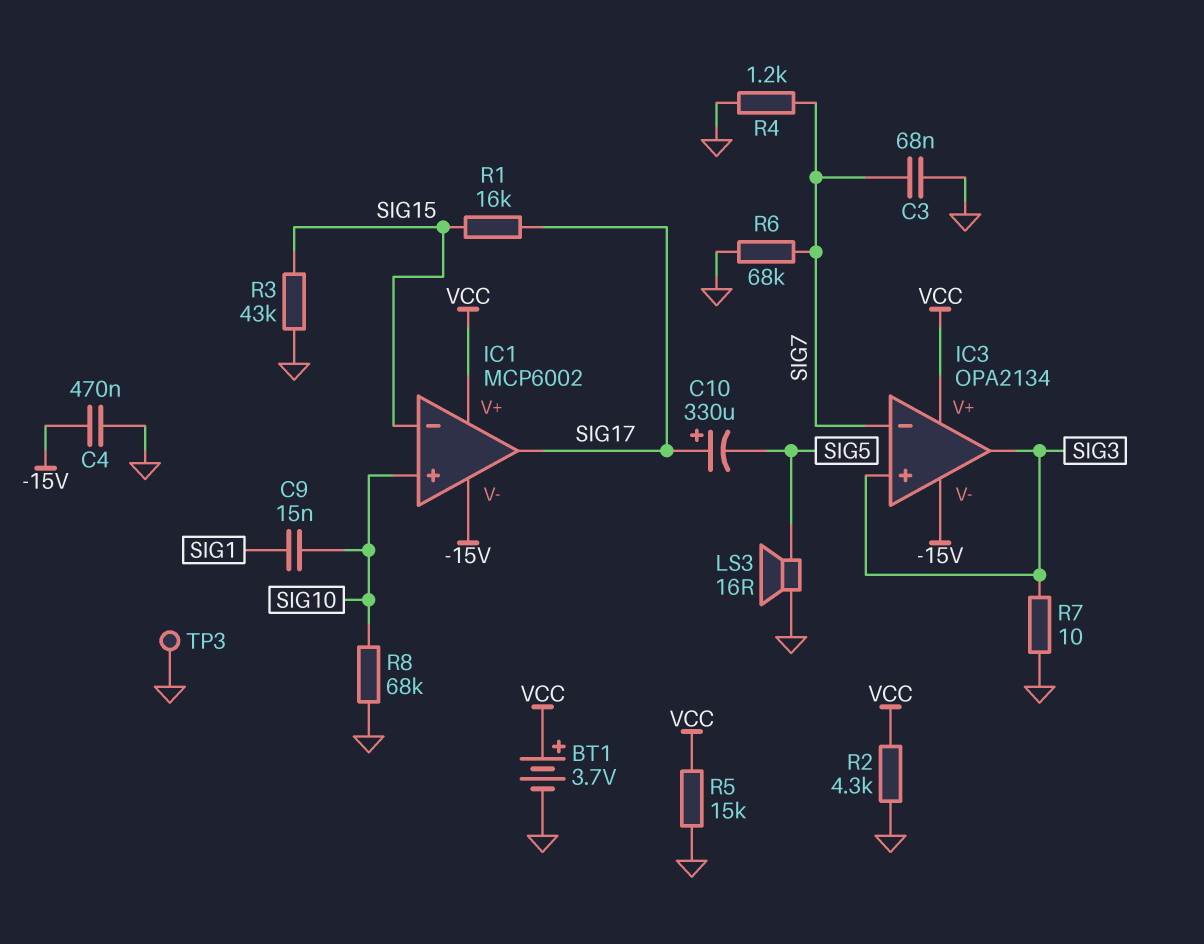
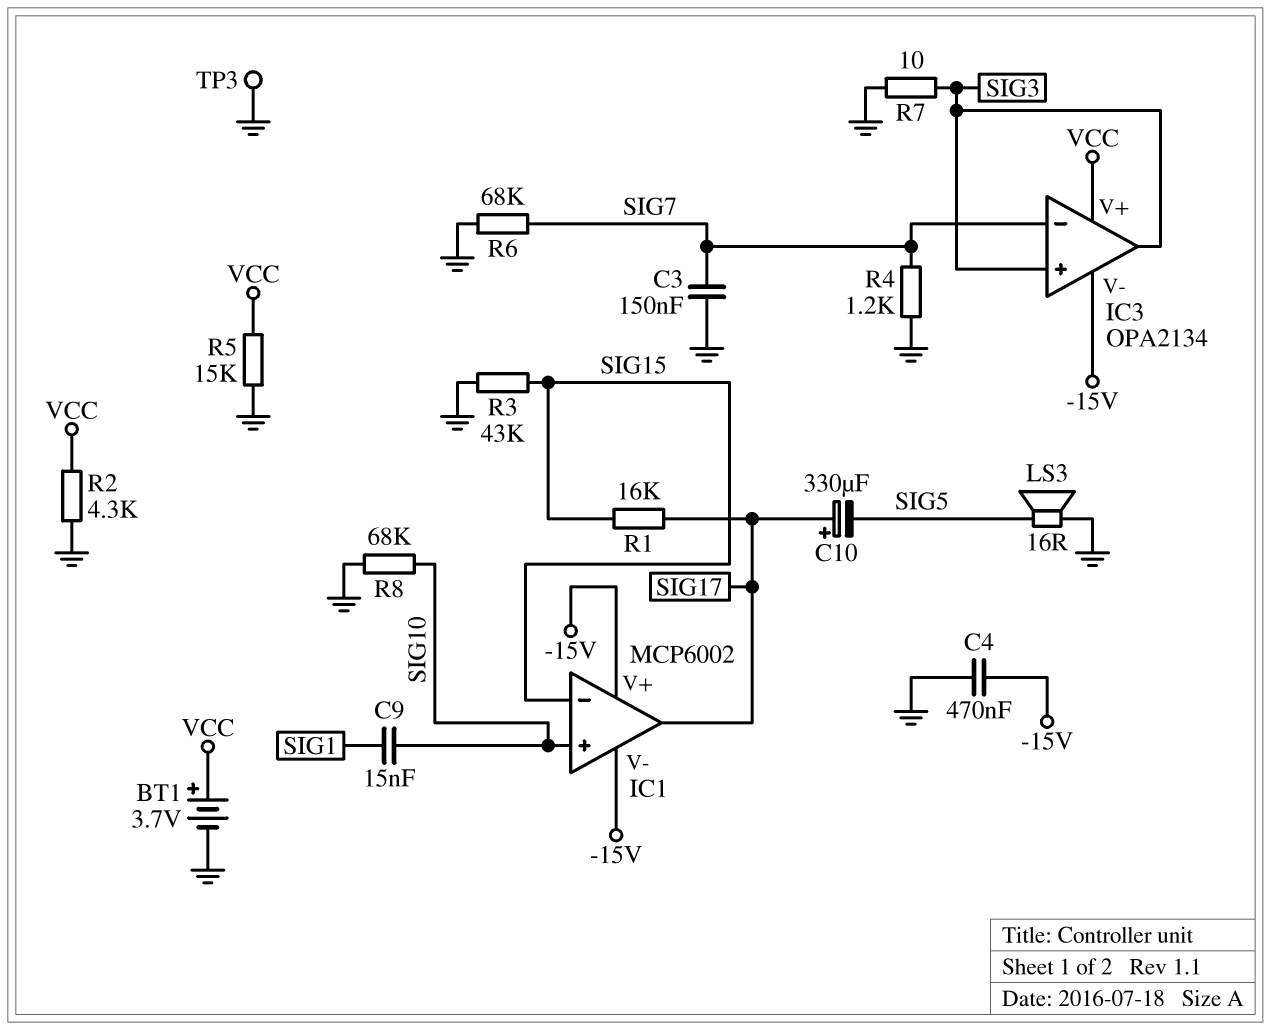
C3: 68nF (GND, SIG7) -> 150nF (GND, SIG7)
IC1 pin V+: VCC -> -15V

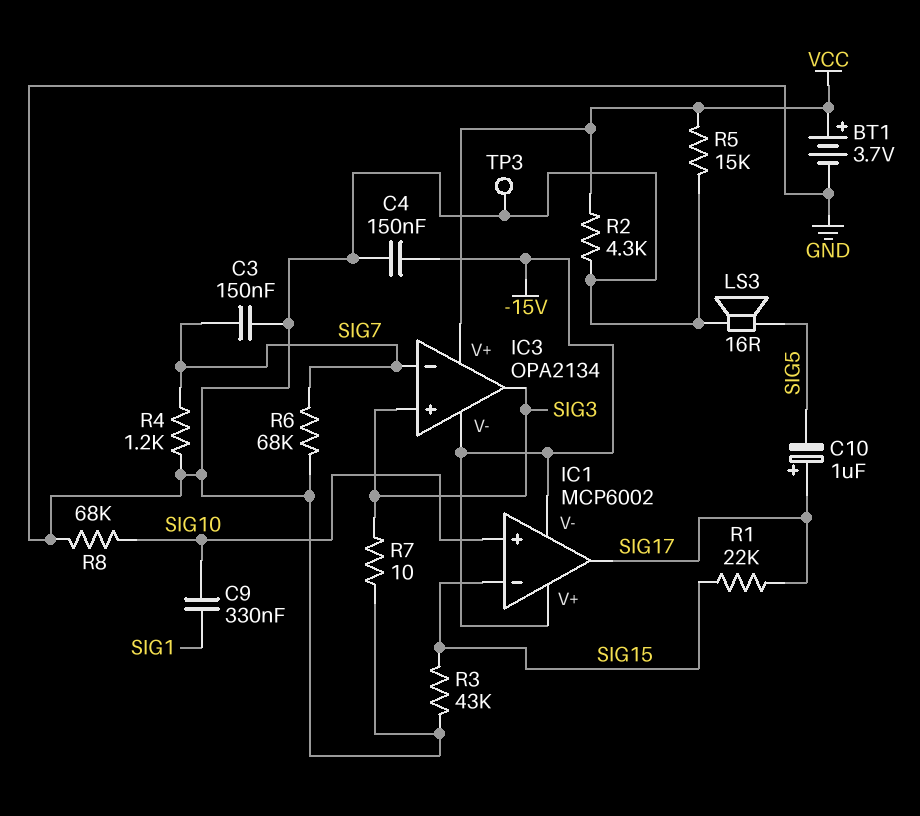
C4: 470nF (-15V, GND) -> 150nF (-15V, GND)
C9: 15nF (SIG1, SIG10) -> 330nF (SIG1, SIG10)
C10: 330uF (plus SIG17, minus SIG5) -> 1uF (plus SIG17, minus SIG5)
R1: 16k (SIG15, SIG17) -> 22k (SIG15, SIG17)

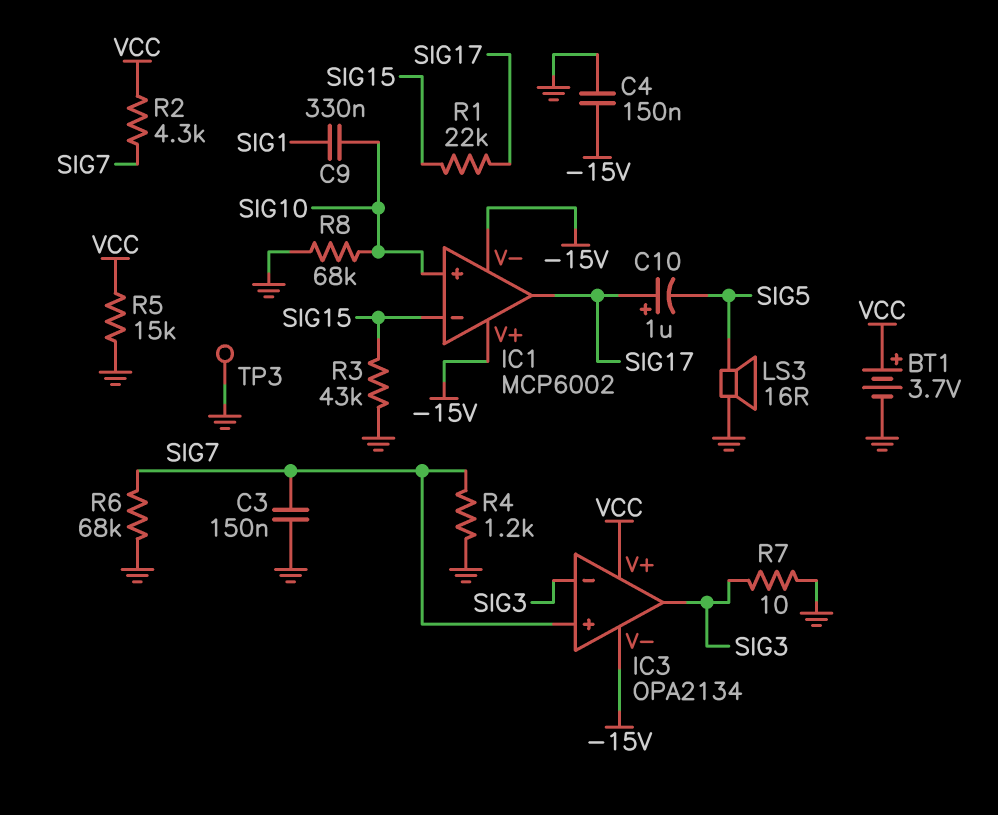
IC3 pin in+: SIG3 -> SIG7
IC3 pin in-: SIG7 -> SIG3
R2: 4.3k (GND, VCC) -> 4.3k (SIG7, VCC)

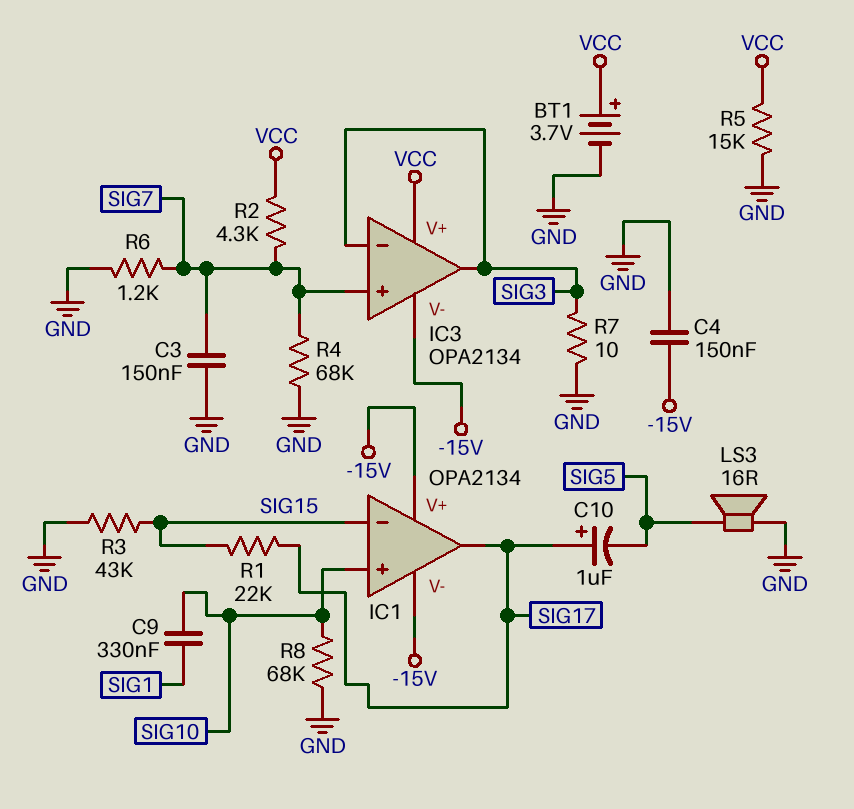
IC1: MCP6002 -> OPA2134
R4: 1.2k (GND, SIG7) -> 68k (GND, SIG7)
R6: 68k (GND, SIG7) -> 1.2k (GND, SIG7)
TP3: test point (GND) -> none

